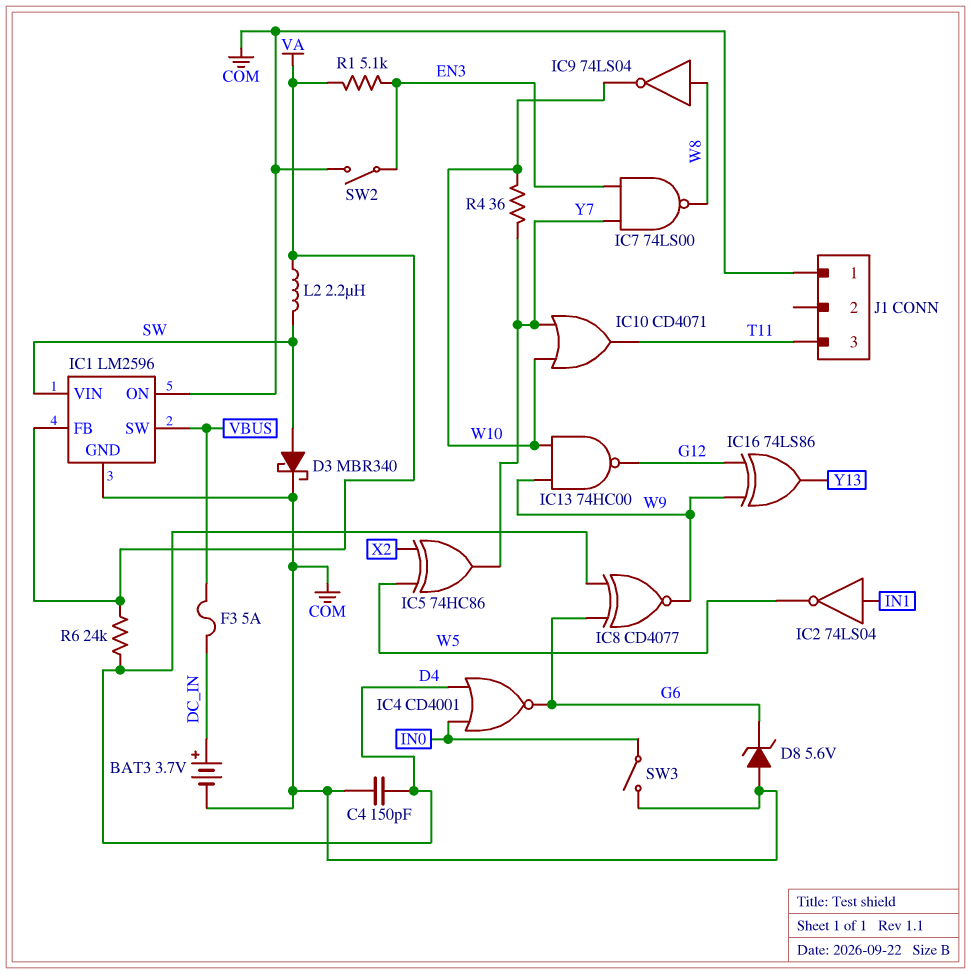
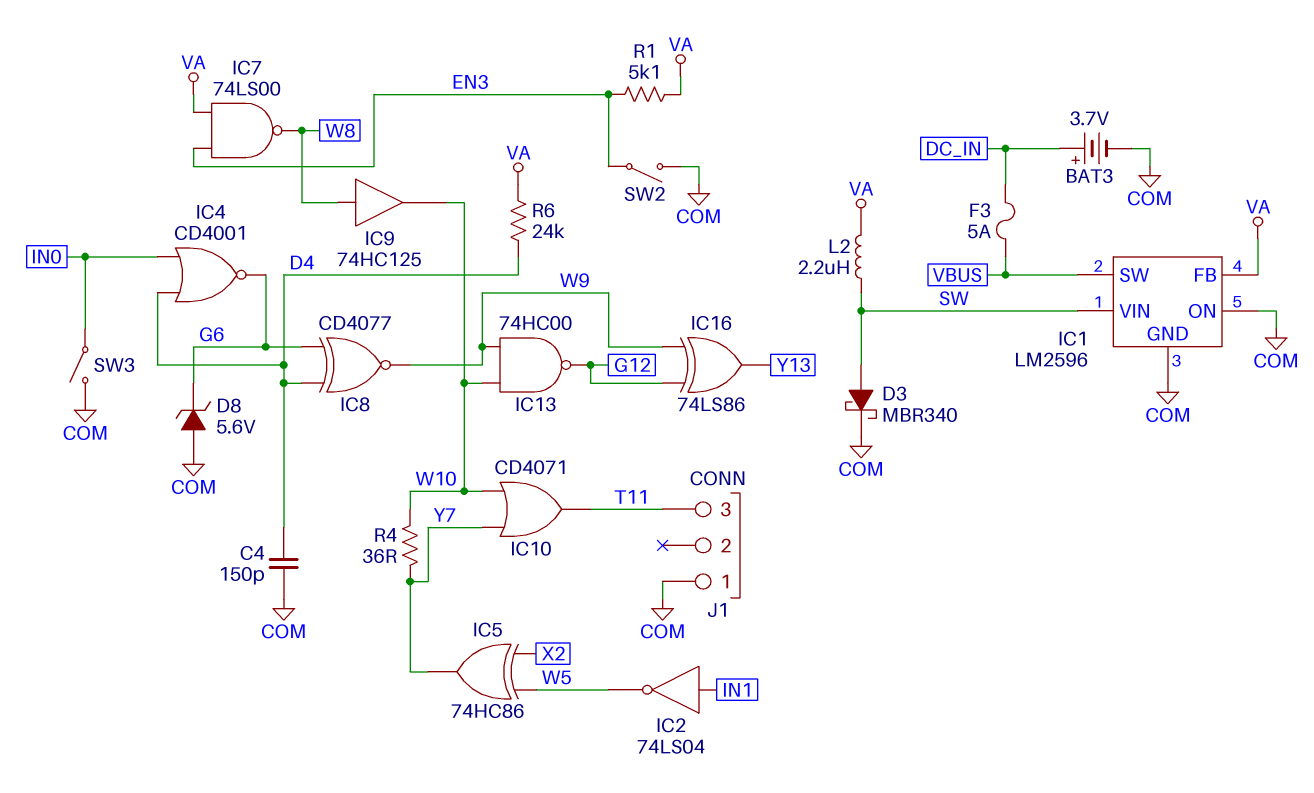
IC7: NAND 74LS00 (in EN3, in Y7, out W8) -> NAND 74LS00 (in EN3, in VA, out W8)
IC9: NOT 74LS04 (in W8, out W10) -> buffer 74HC125 (in W8, out W10)

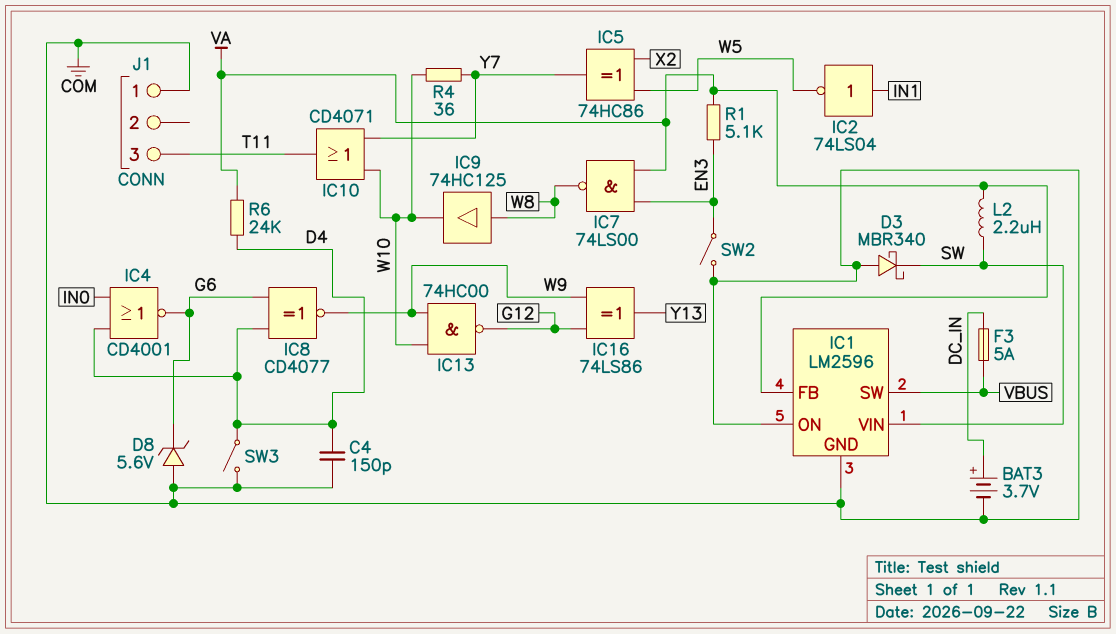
D3: schottky MBR340 (A SW, K COM) -> schottky MBR340 (A COM, K SW)
SW3: switch (COM, IN0) -> switch (COM, D4)

